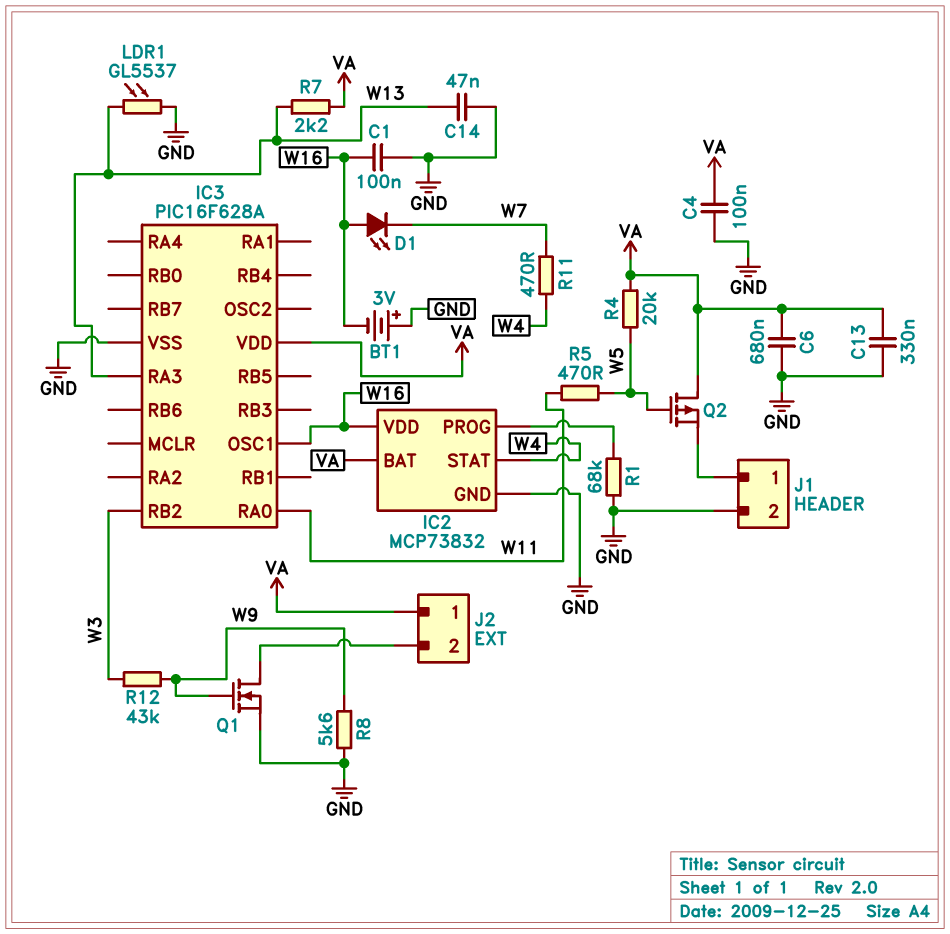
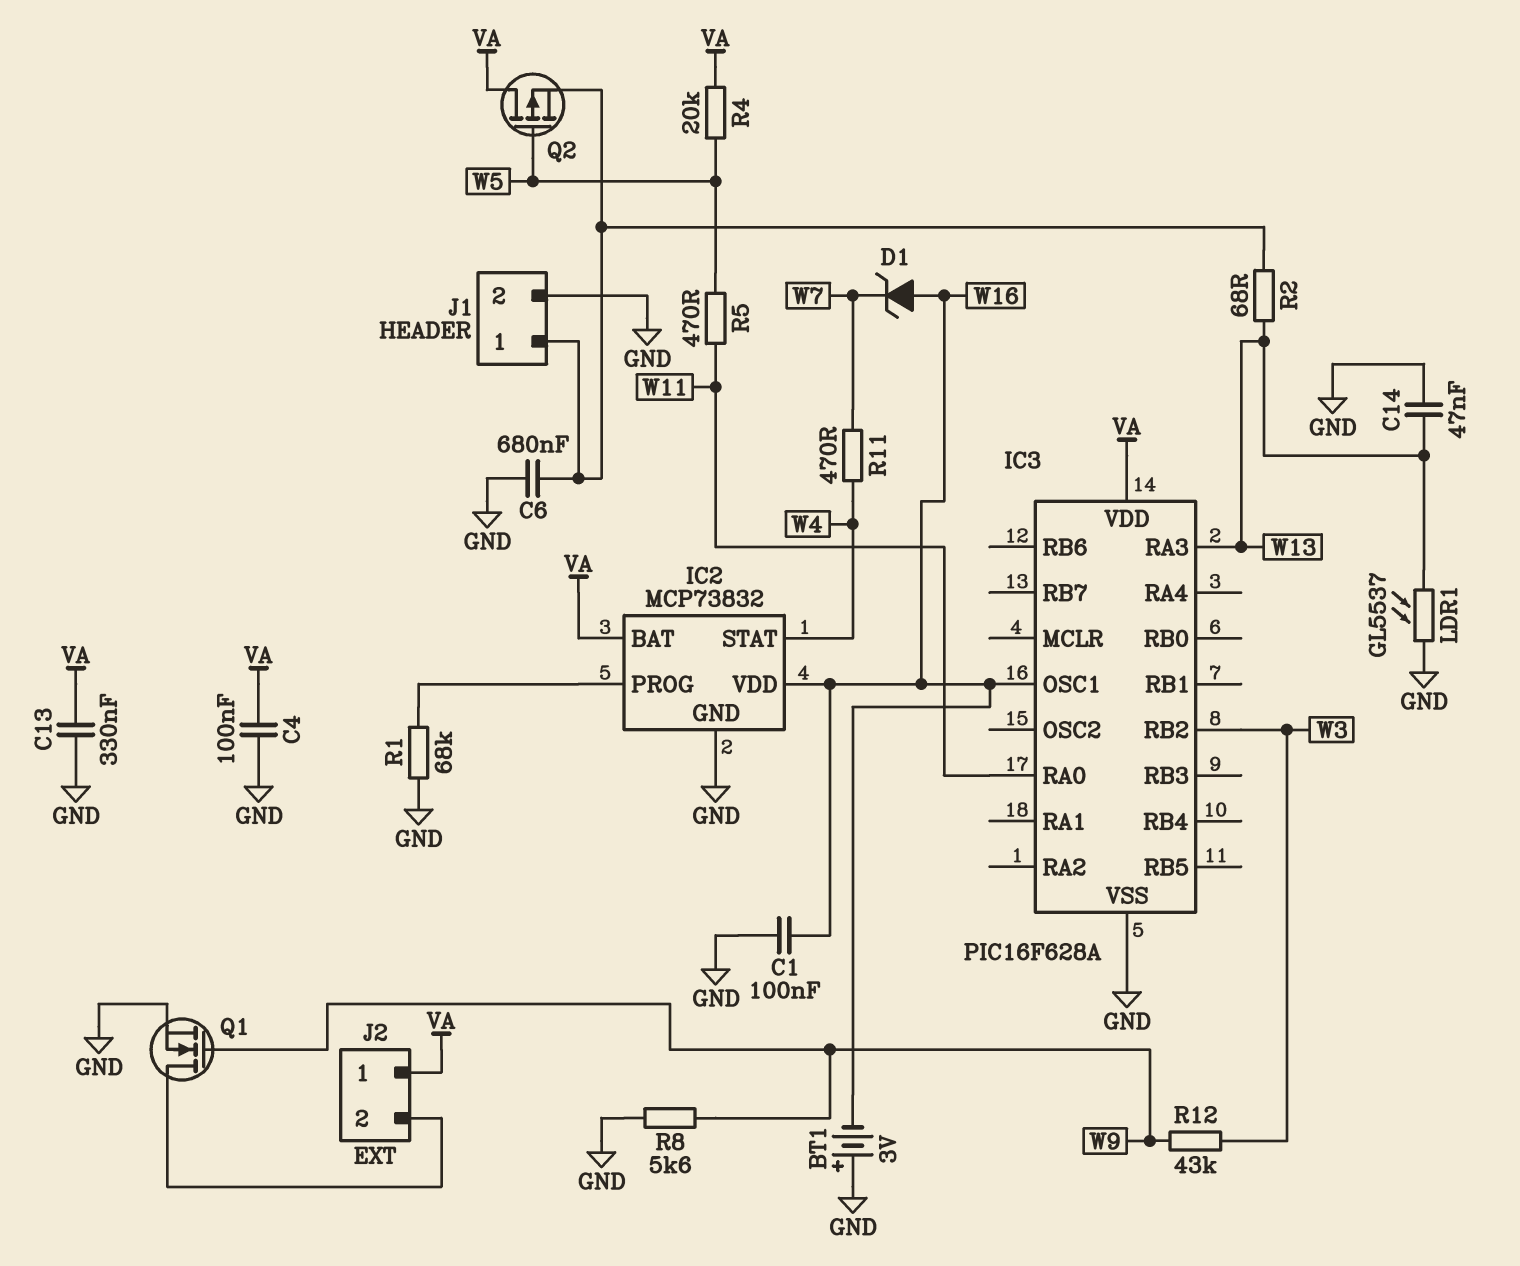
C6: 680nF (GND, VA) -> 680nF (GND, J1/1)
D1: LED (A W16, K W7) -> zener (A W16, K W7)
R2: none -> 68 (J1/1, W13)
R7: 2.2k (VA, W13) -> none

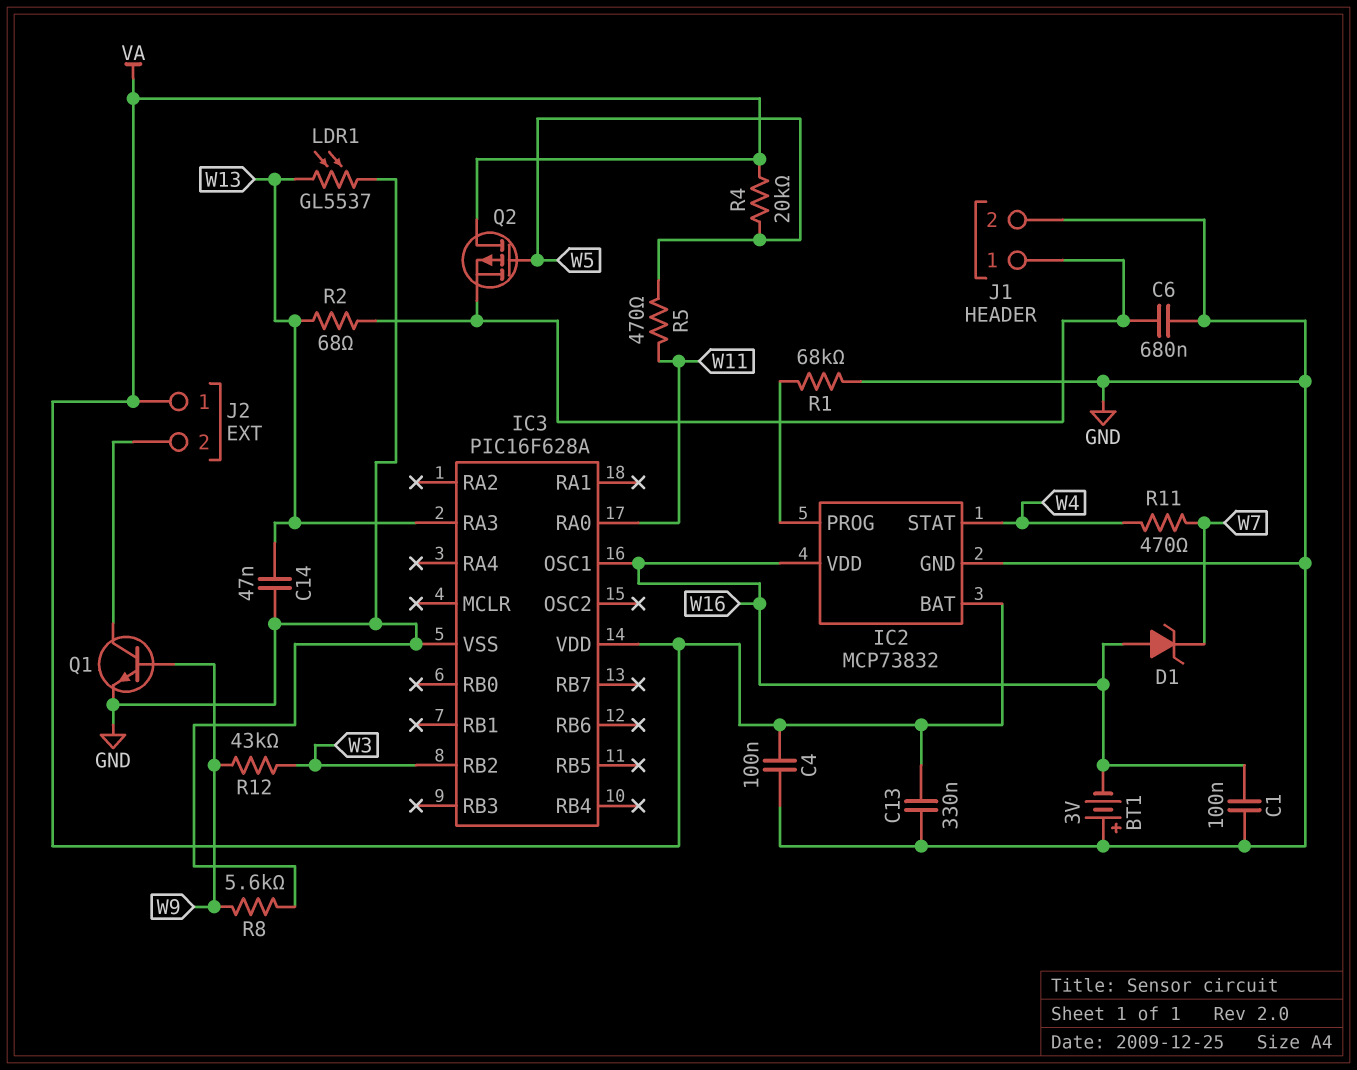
Q1: NMOS (G W9, D J2/2, S GND) -> NPN (B W9, C J2/2, E GND)

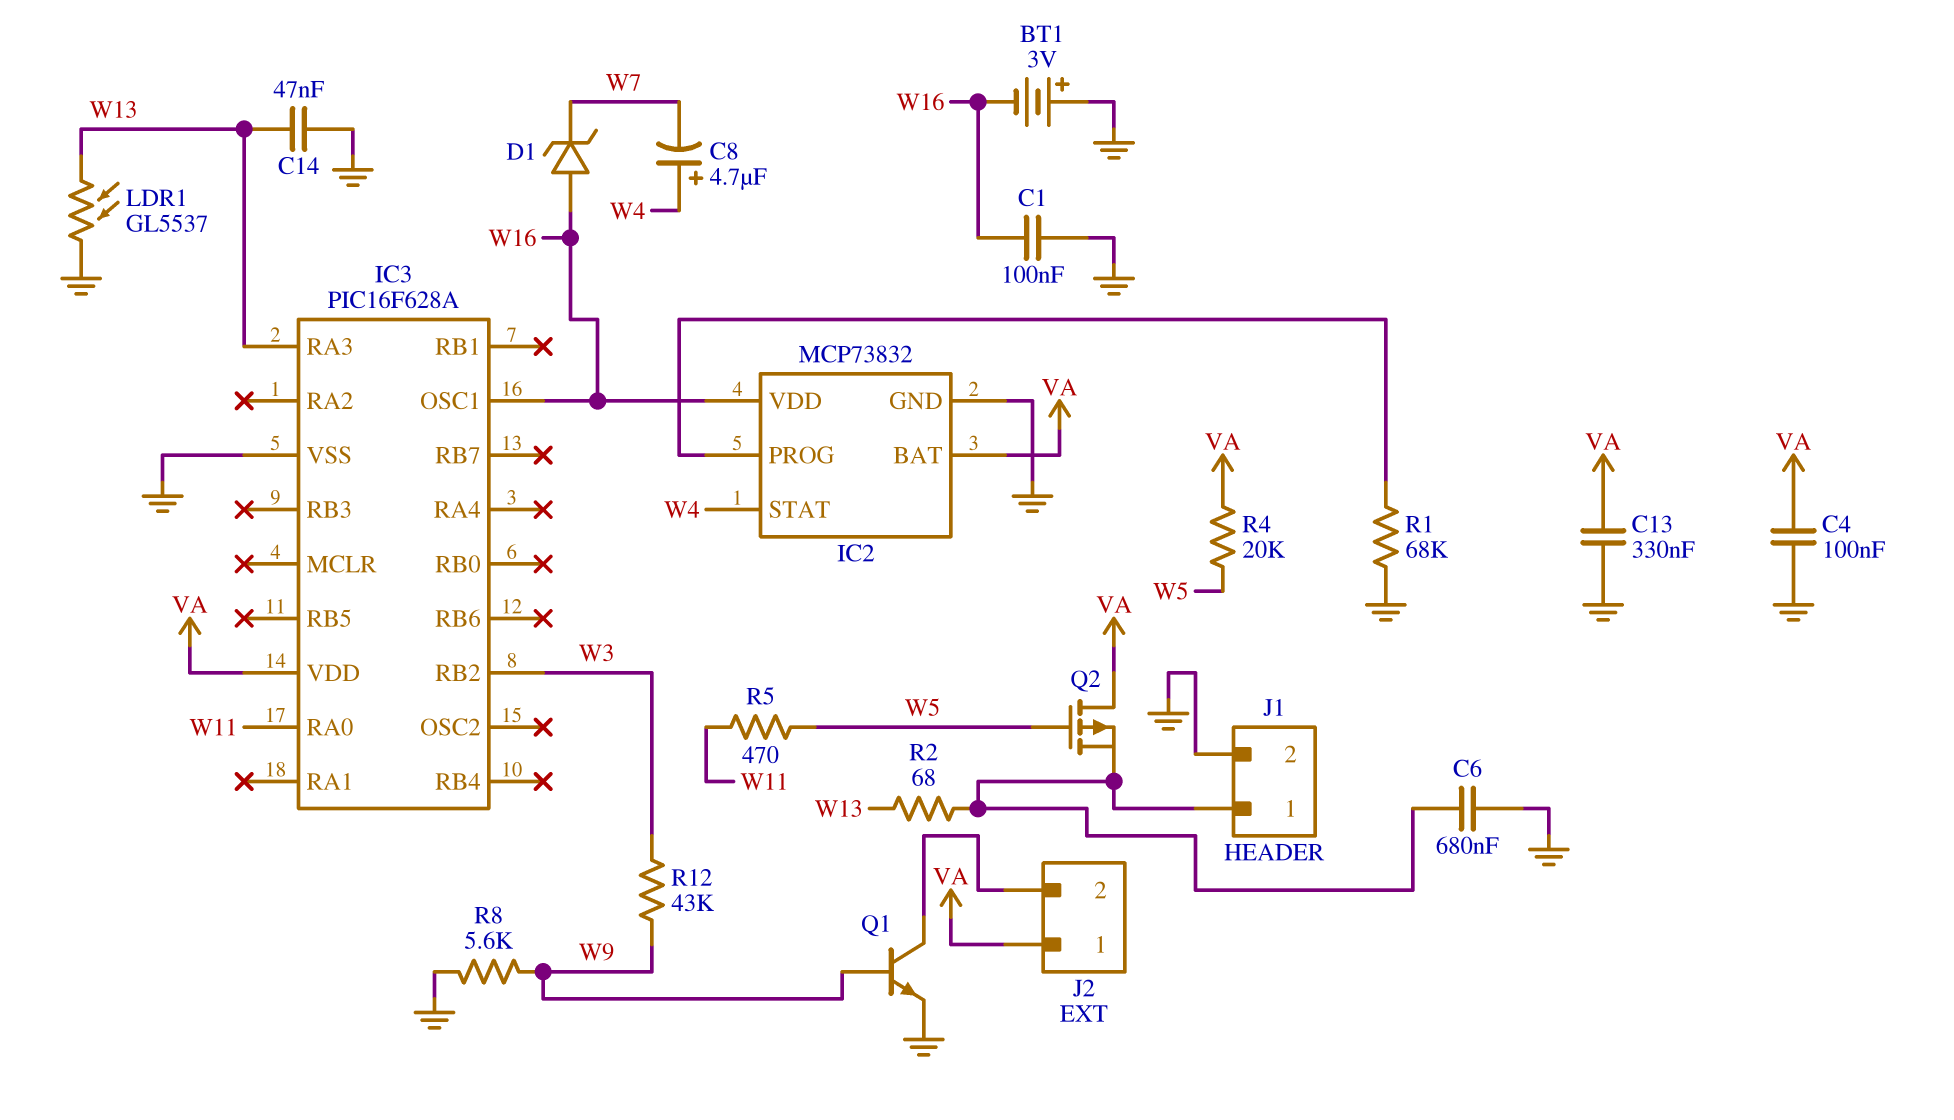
C8: none -> 4.7uF (plus W4, minus W7)
R11: 470 (W4, W7) -> none

